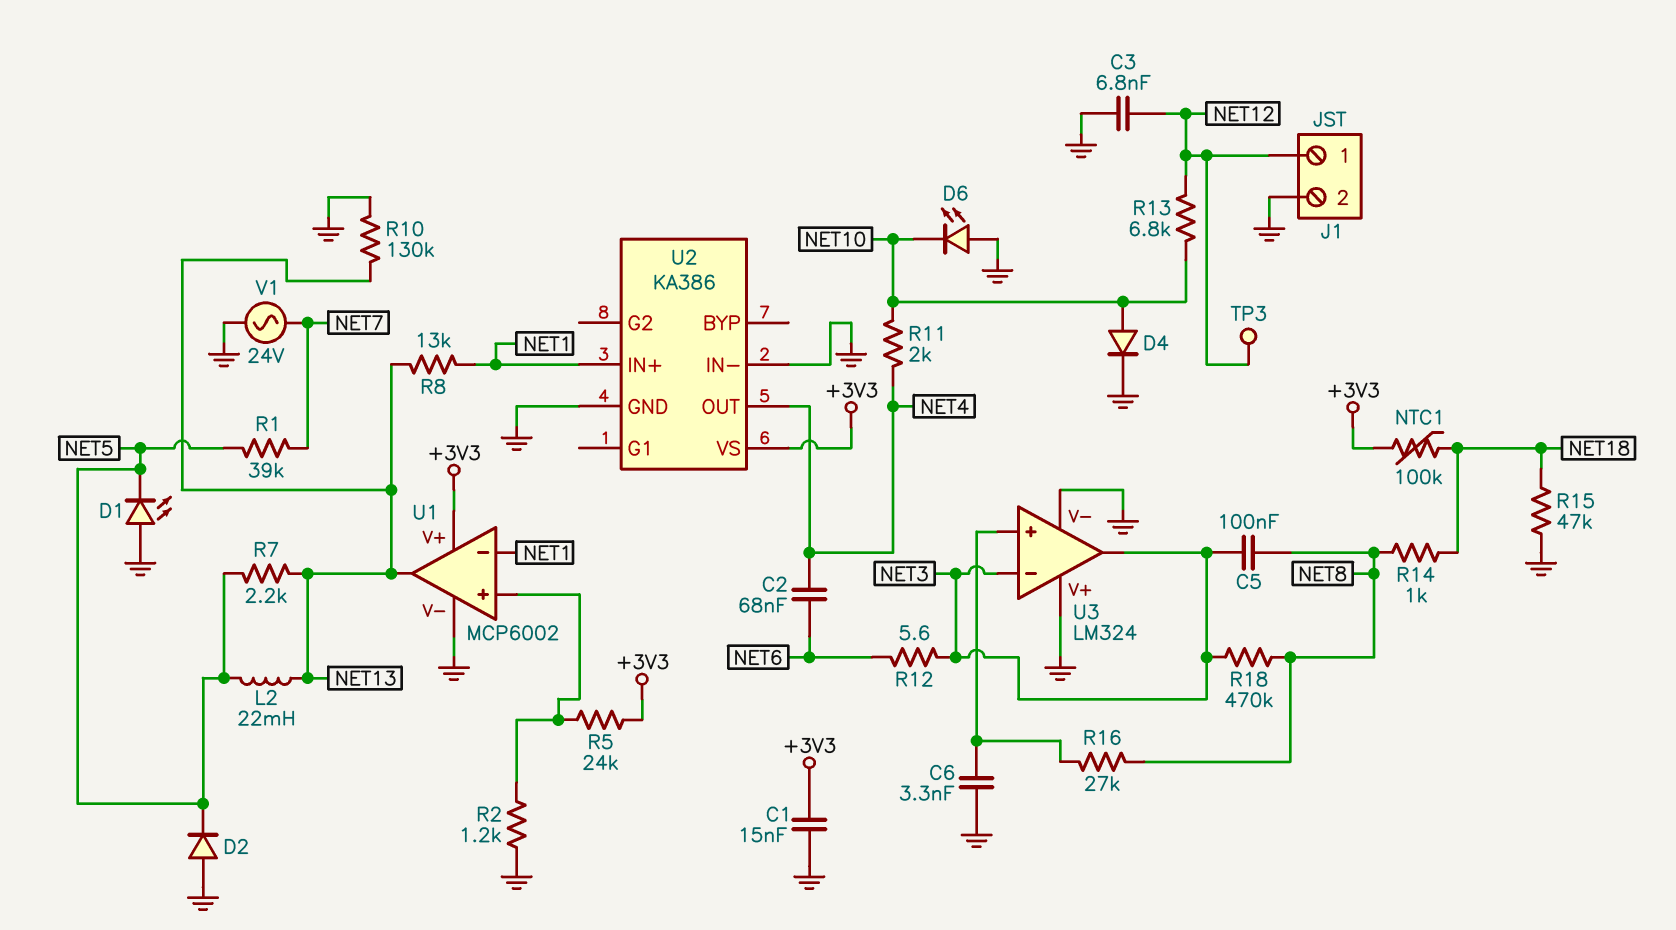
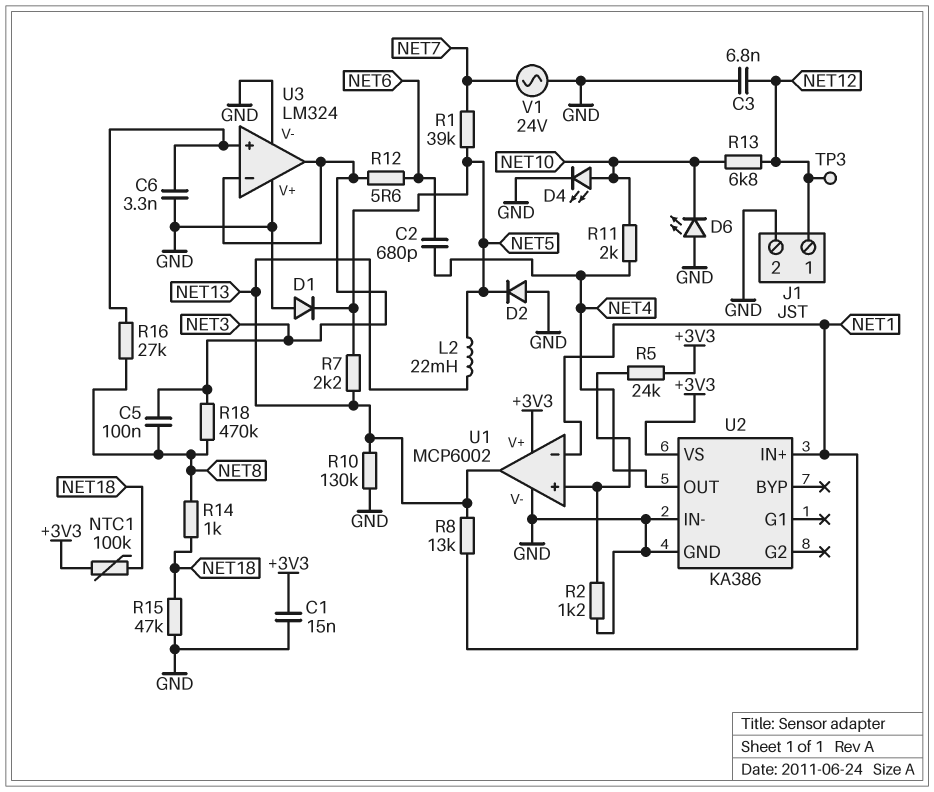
C2: 68nF (NET4, NET6) -> 680pF (NET4, NET6)
D1: LED (A GND, K NET5) -> diode (A GND, K NET5)
D4: diode (A NET10, K GND) -> LED (A NET10, K GND)

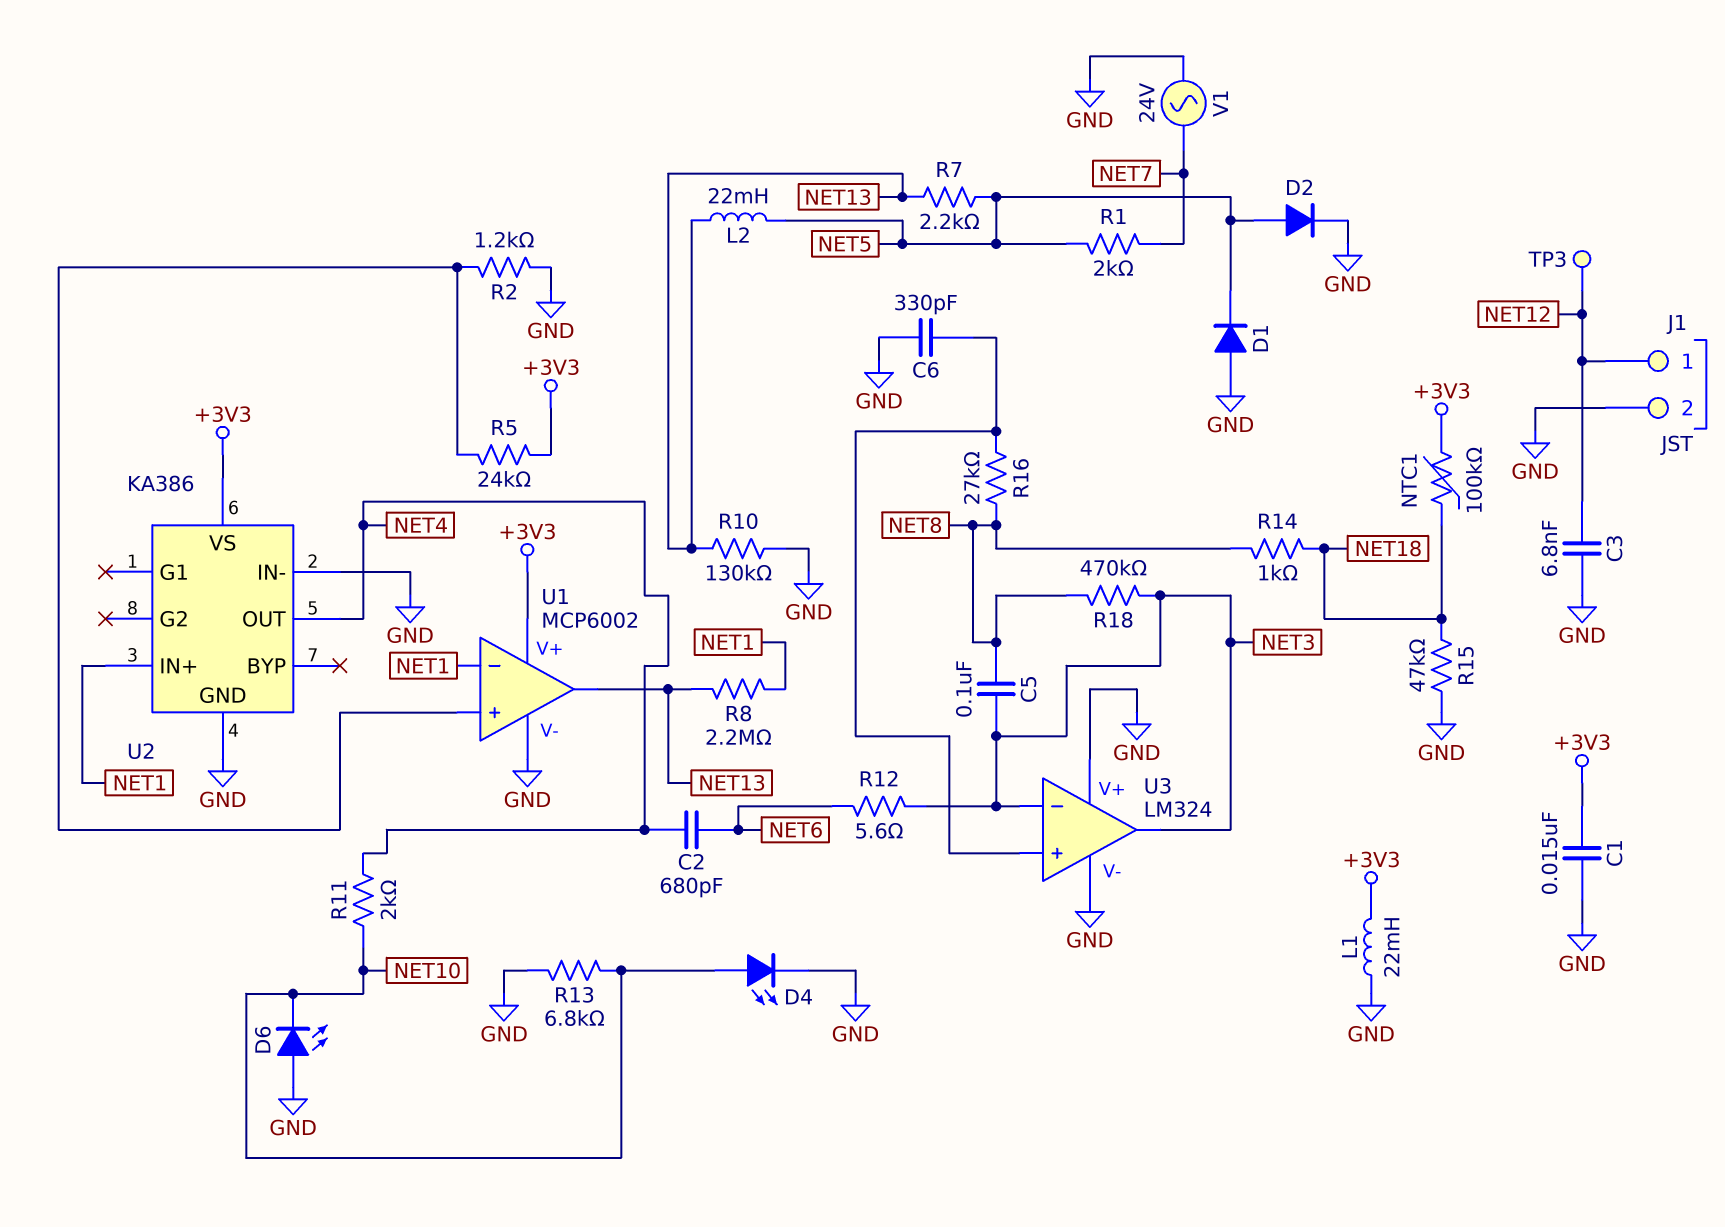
C6: 3.3nF (GND, U3/in+) -> 330pF (GND, U3/in+)
D2: diode (A GND, K NET5) -> diode (A NET5, K GND)
L1: none -> 22mH (+3V3, GND)
R1: 39k (NET5, NET7) -> 2k (NET5, NET7)
R8: 13k (NET1, NET13) -> 2.2M (NET1, NET13)
R13: 6.8k (NET10, NET12) -> 6.8k (GND, NET10)

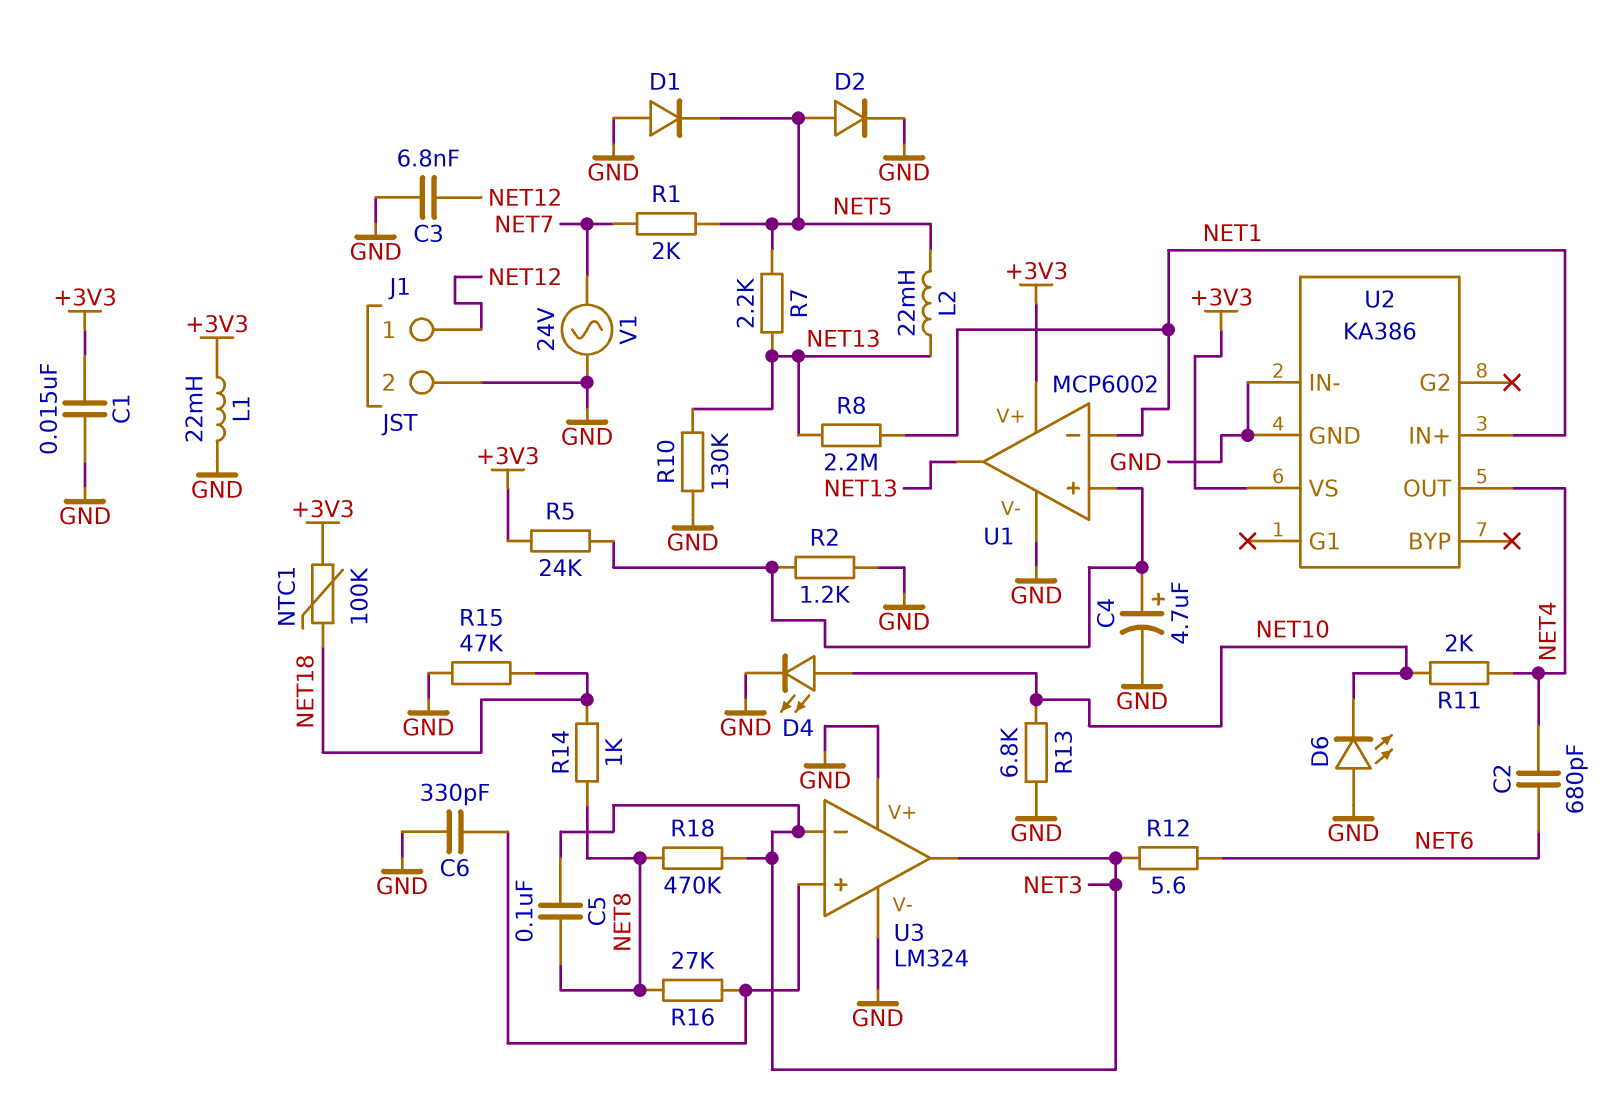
C4: none -> 4.7uF (plus U1/in+, minus GND)
TP3: test point (NET12) -> none

